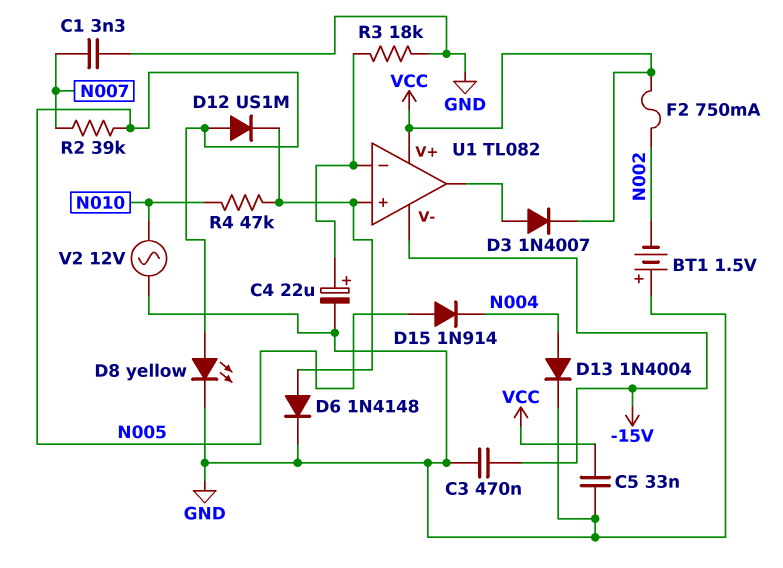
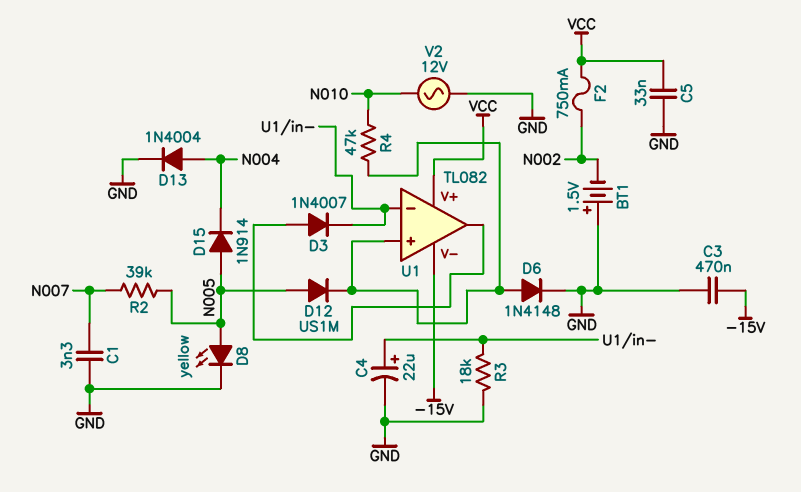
D3: diode 1N4007 (A U1/out, K VCC) -> diode 1N4007 (A U1/out, K U1/in-)

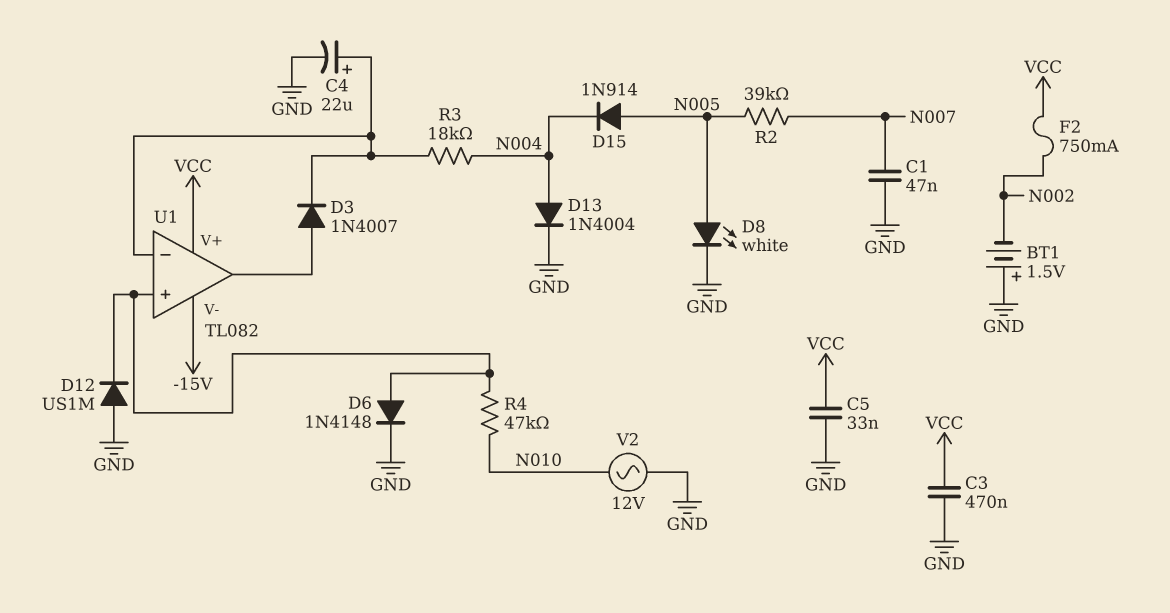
C1: 3.3nF (GND, N007) -> 47nF (GND, N007)
C3: 470nF (-15V, GND) -> 470nF (GND, VCC)
D8: LED yellow (A N005, K GND) -> LED white (A N005, K GND)
D12: diode US1M (A N005, K U1/in+) -> diode US1M (A GND, K U1/in+)
R3: 18k (GND, U1/in-) -> 18k (N004, U1/in-)

